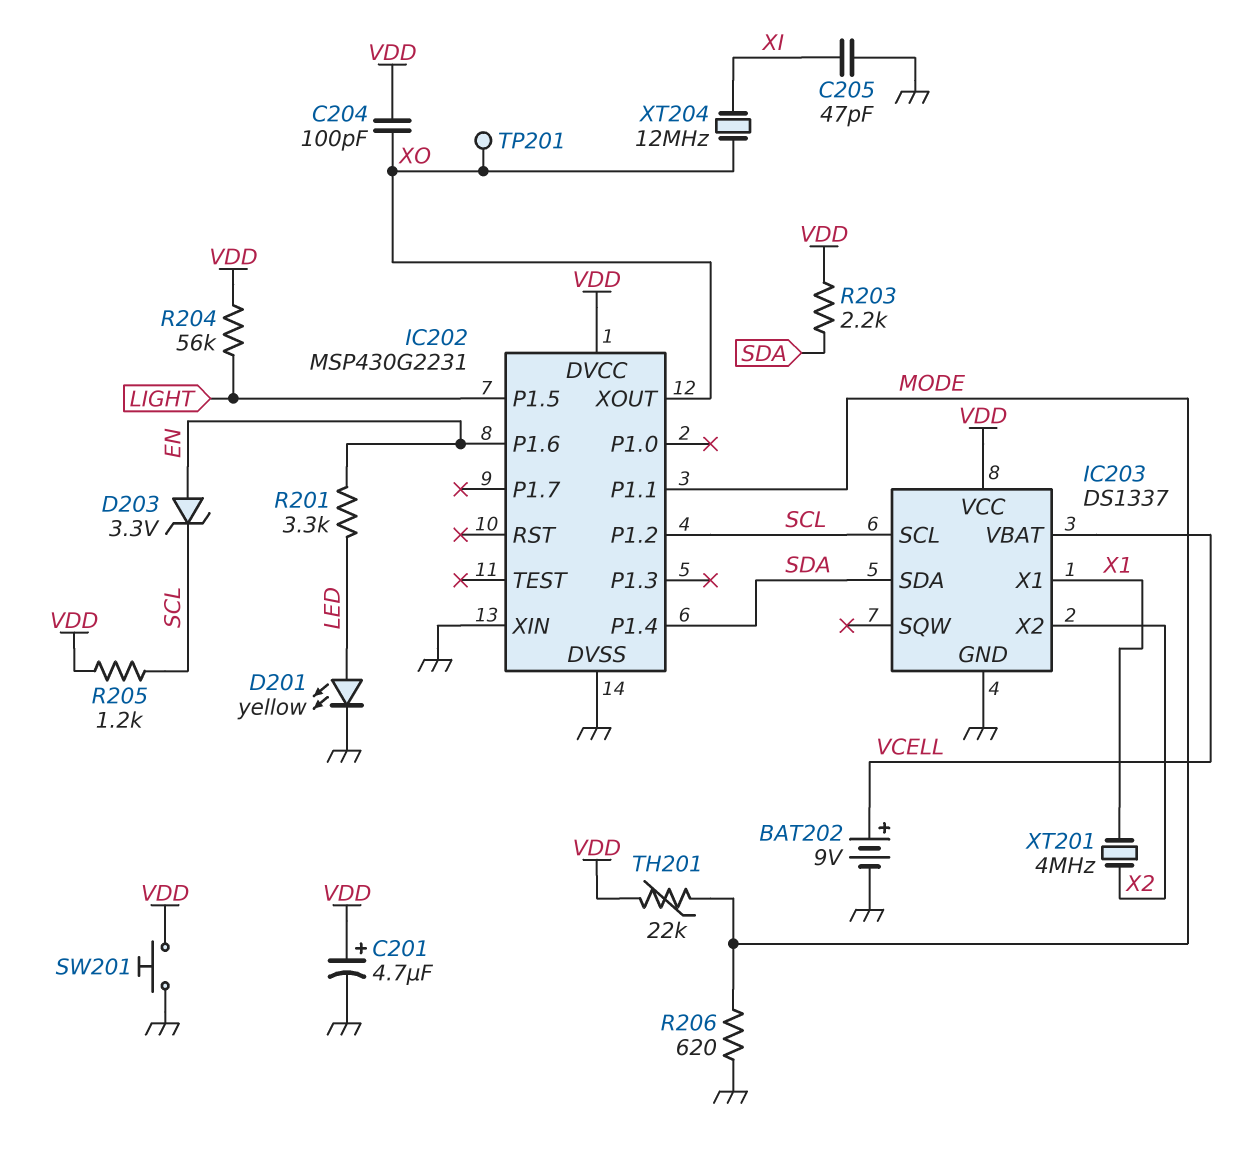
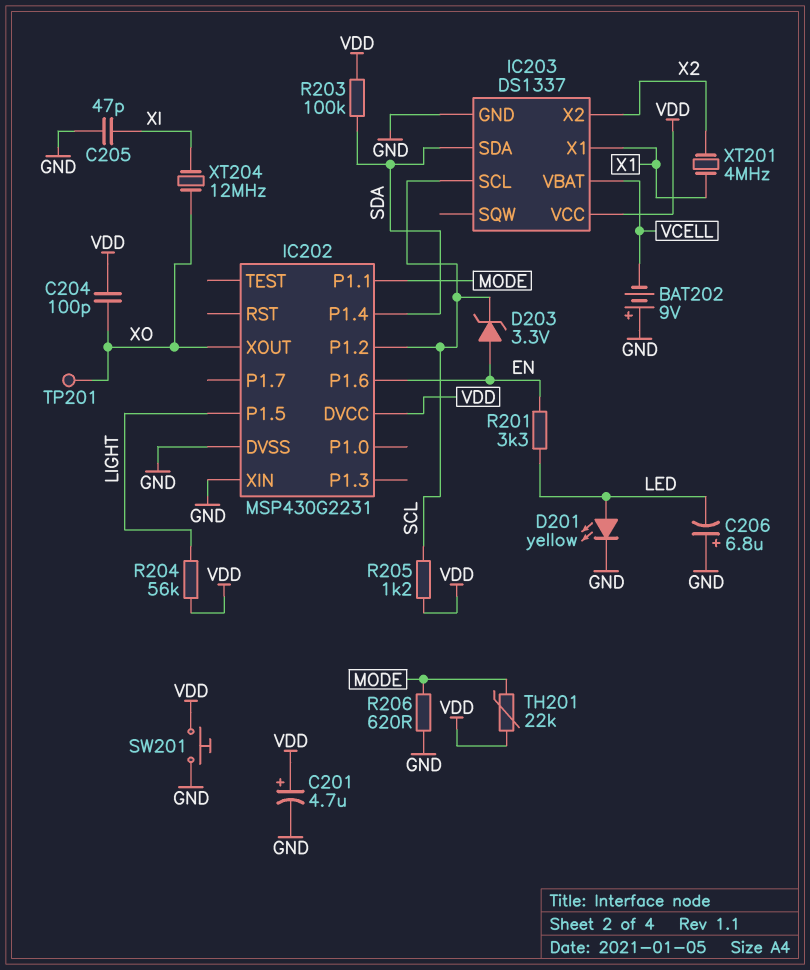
BAT202: 9V (plus VCELL, minus GND) -> 9V (plus GND, minus VCELL)
C206: none -> 6.8uF (plus GND, minus LED)
R203: 2.2k (SDA, VDD) -> 100k (SDA, VDD)

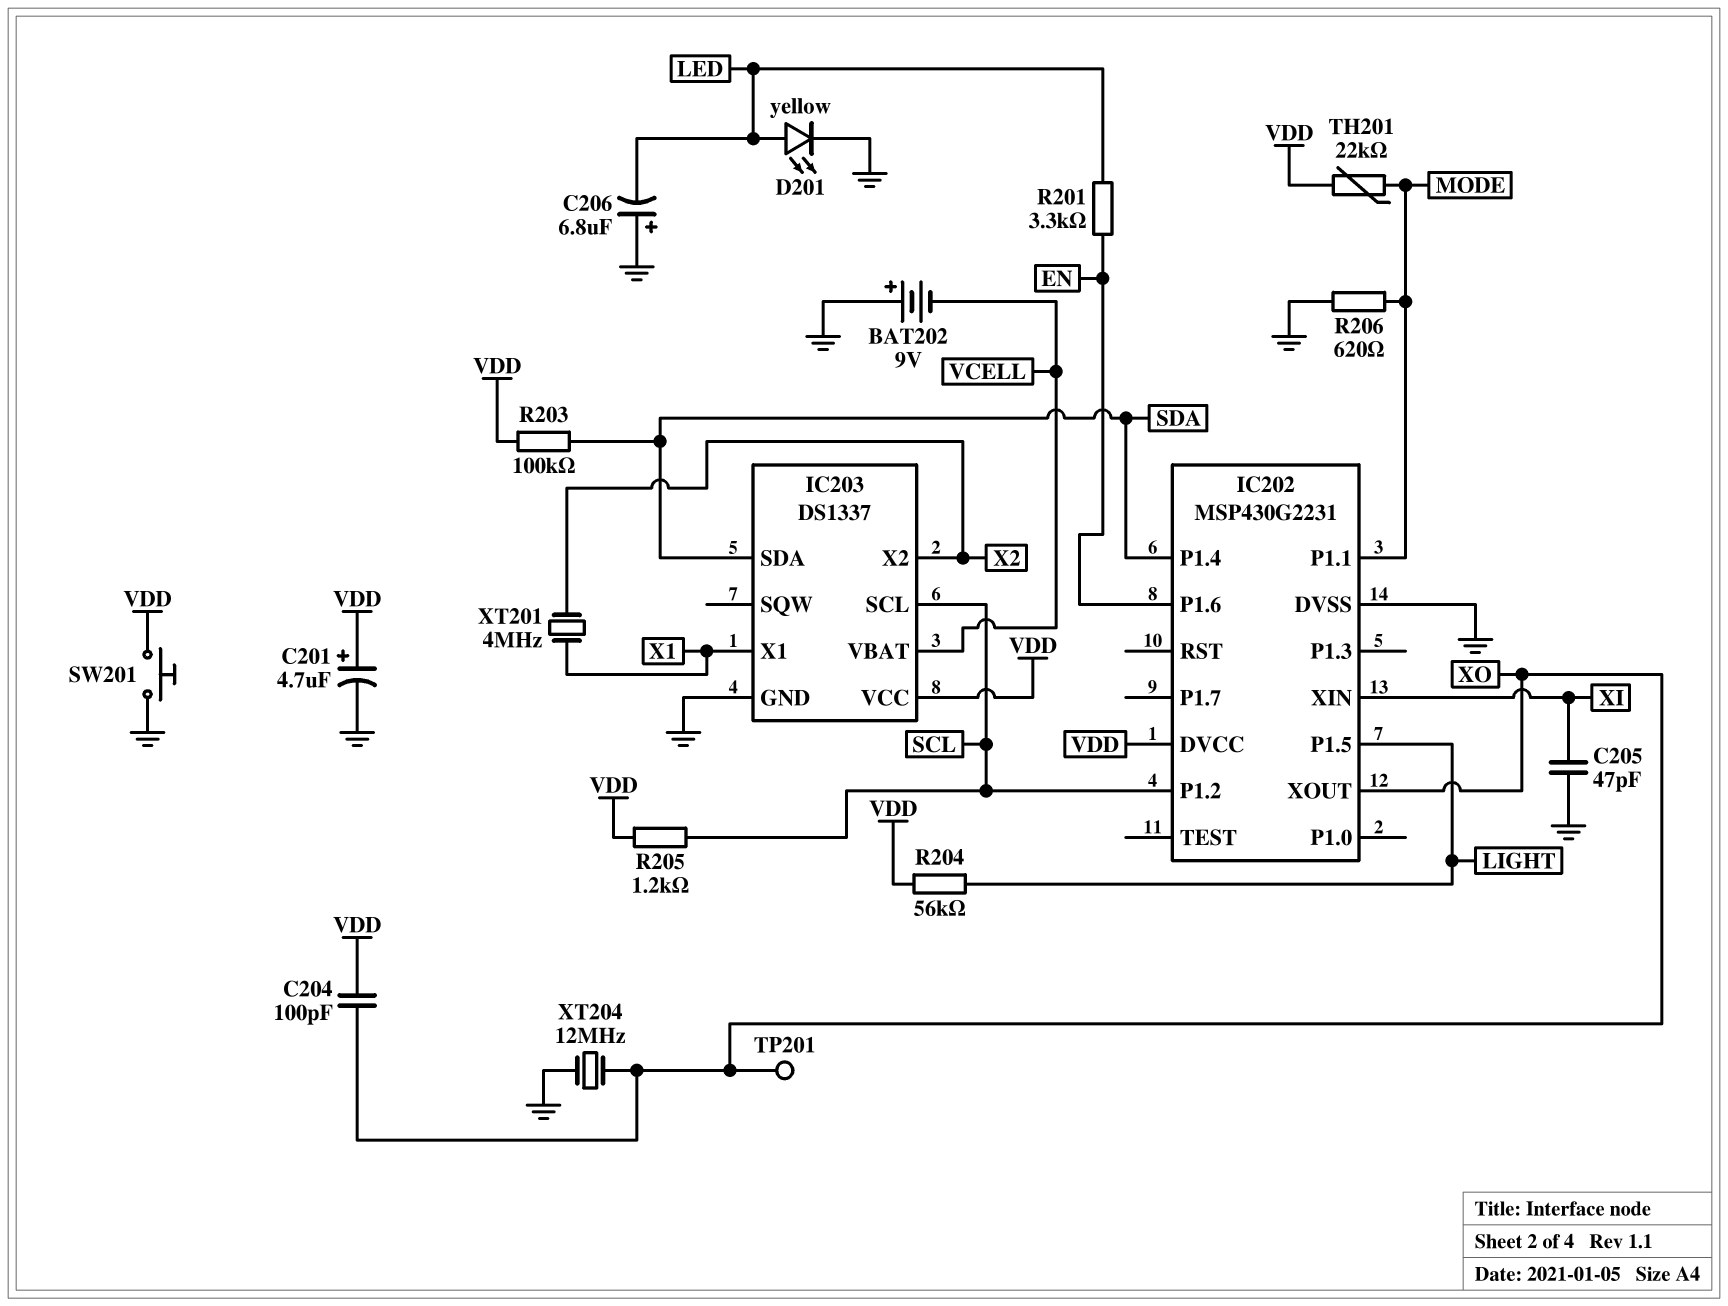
D203: zener 3.3V (A EN, K SCL) -> none
IC202 pin XIN: GND -> XI
XT204: 12MHz (XI, XO) -> 12MHz (GND, XO)

